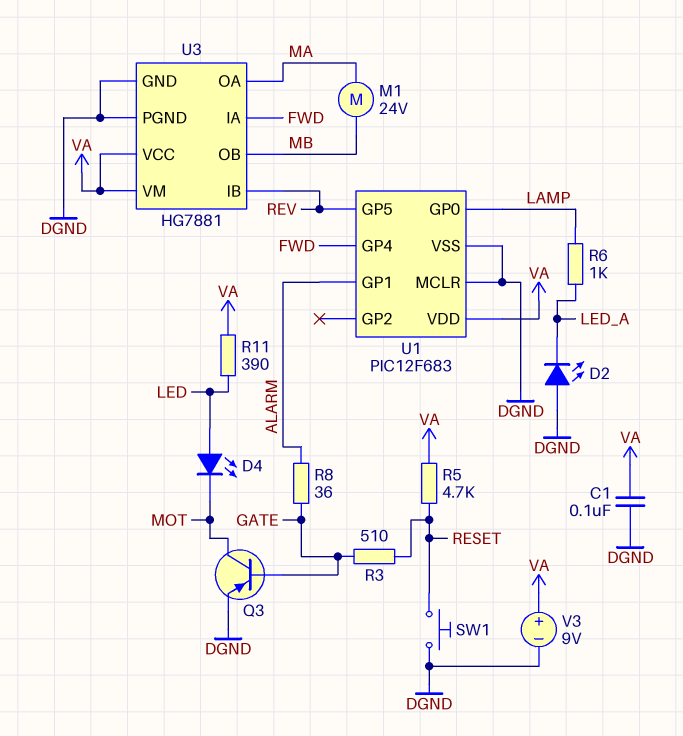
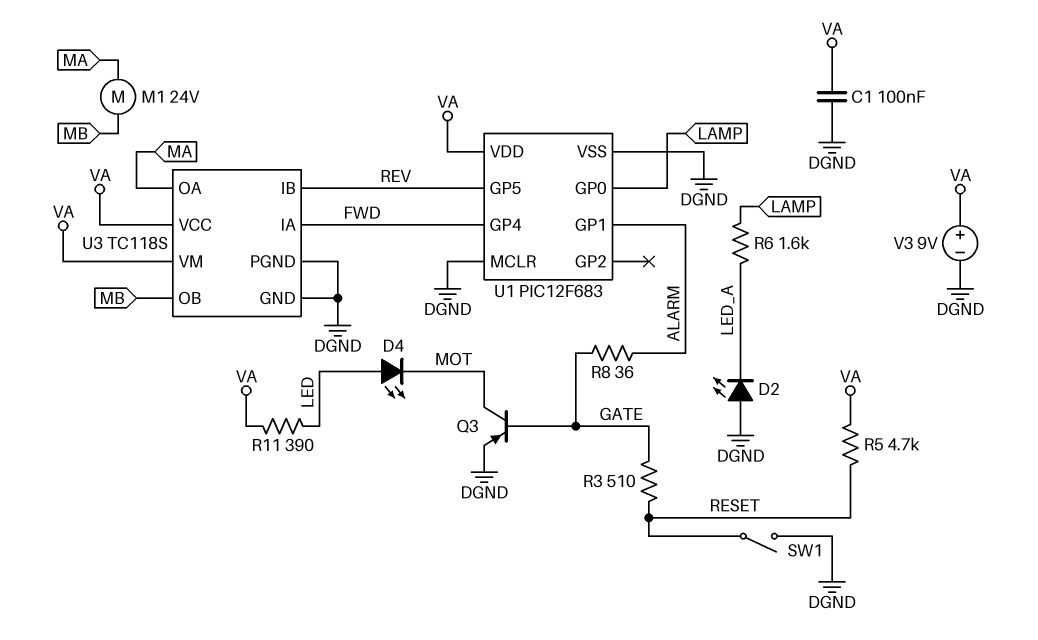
R6: 1k (LAMP, LED_A) -> 1.6k (LAMP, LED_A)
SW1: button (DGND, RESET) -> switch (DGND, RESET)
U3: HG7881 -> TC118S

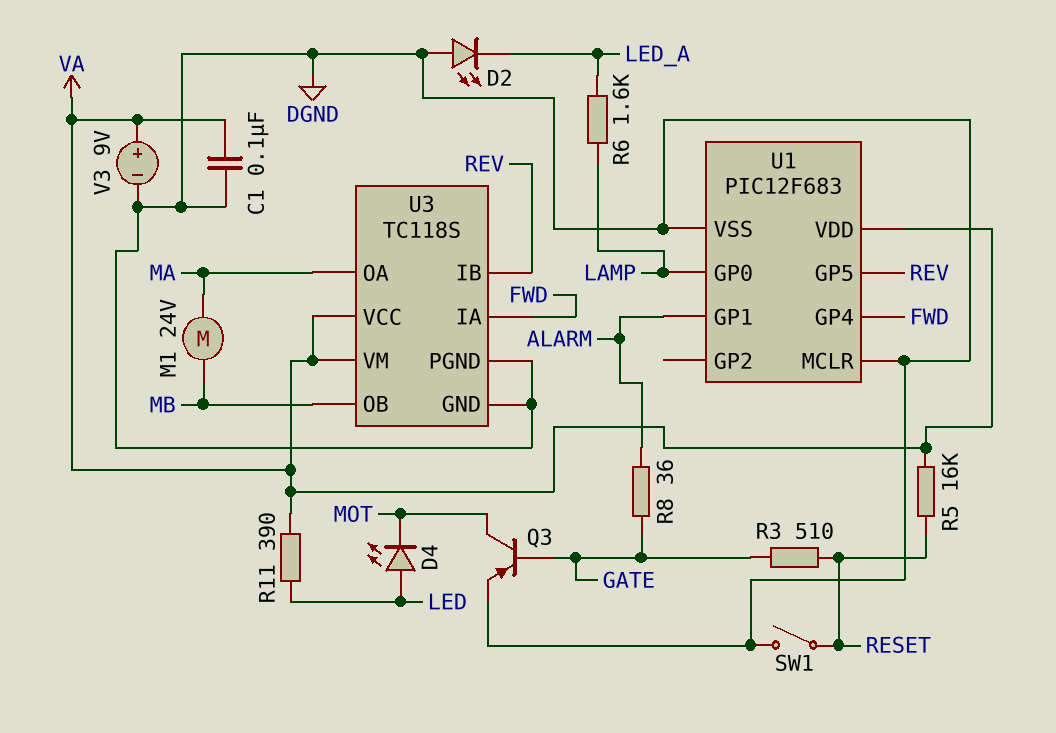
R5: 4.7k (RESET, VA) -> 16k (RESET, VA)

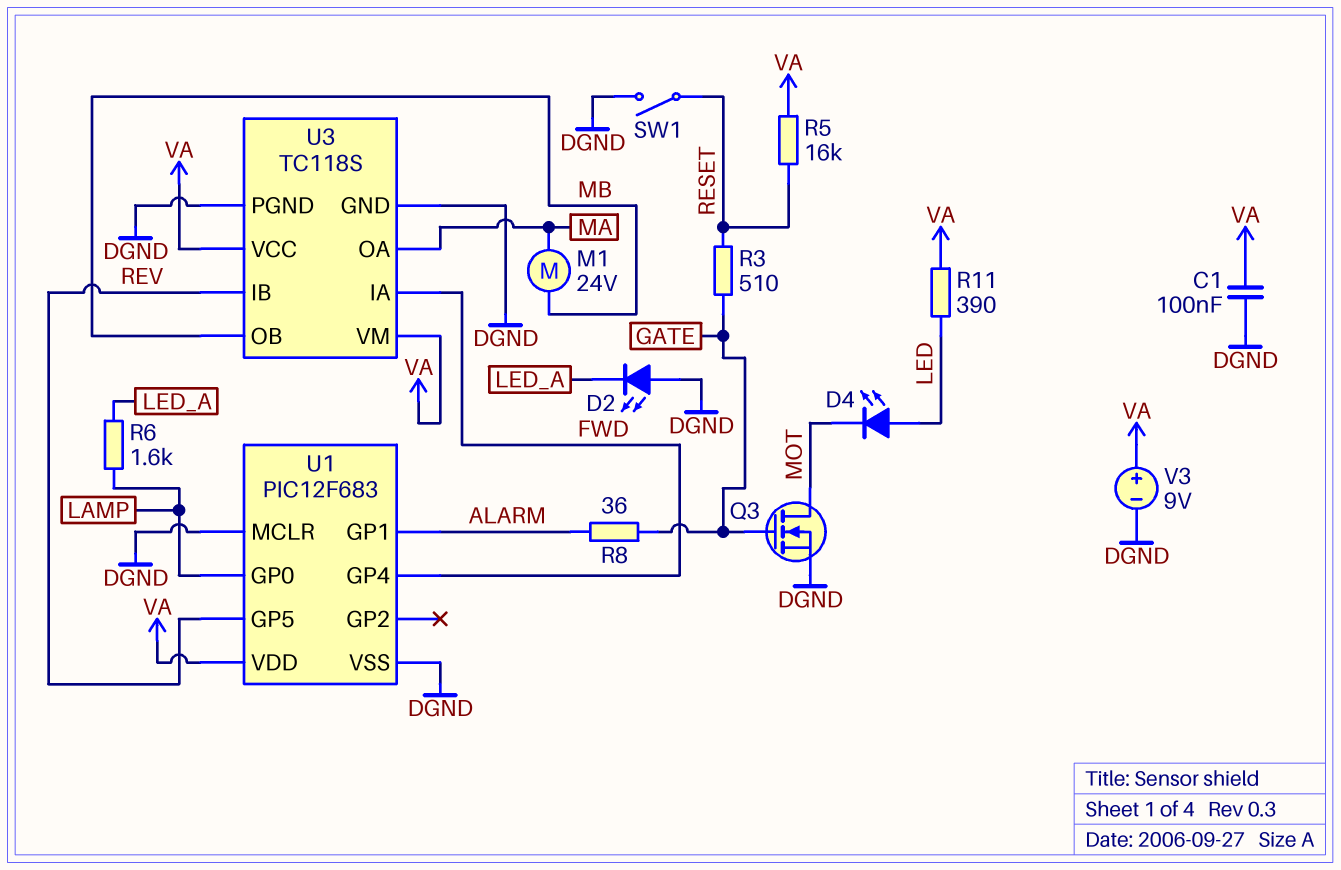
Q3: PNP (B GATE, C MOT, E DGND) -> NMOS (G GATE, D MOT, S DGND)

